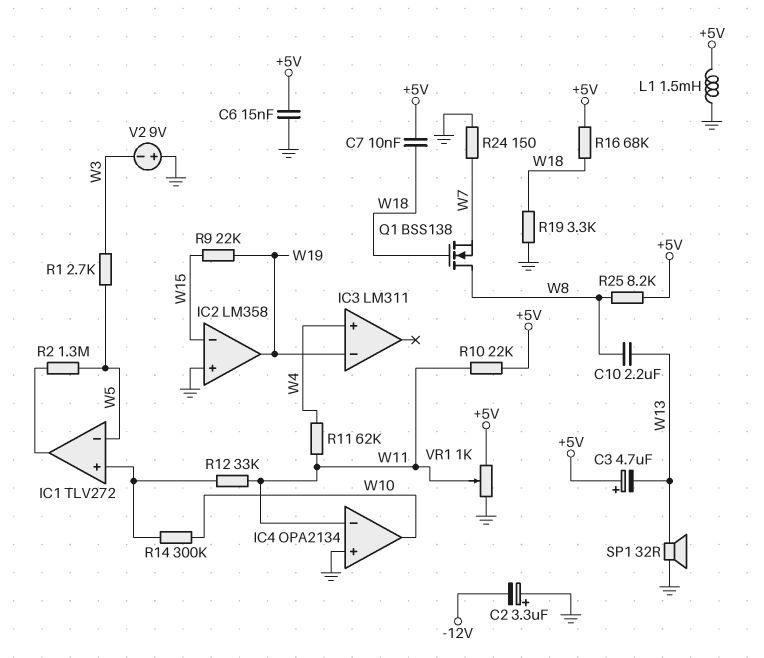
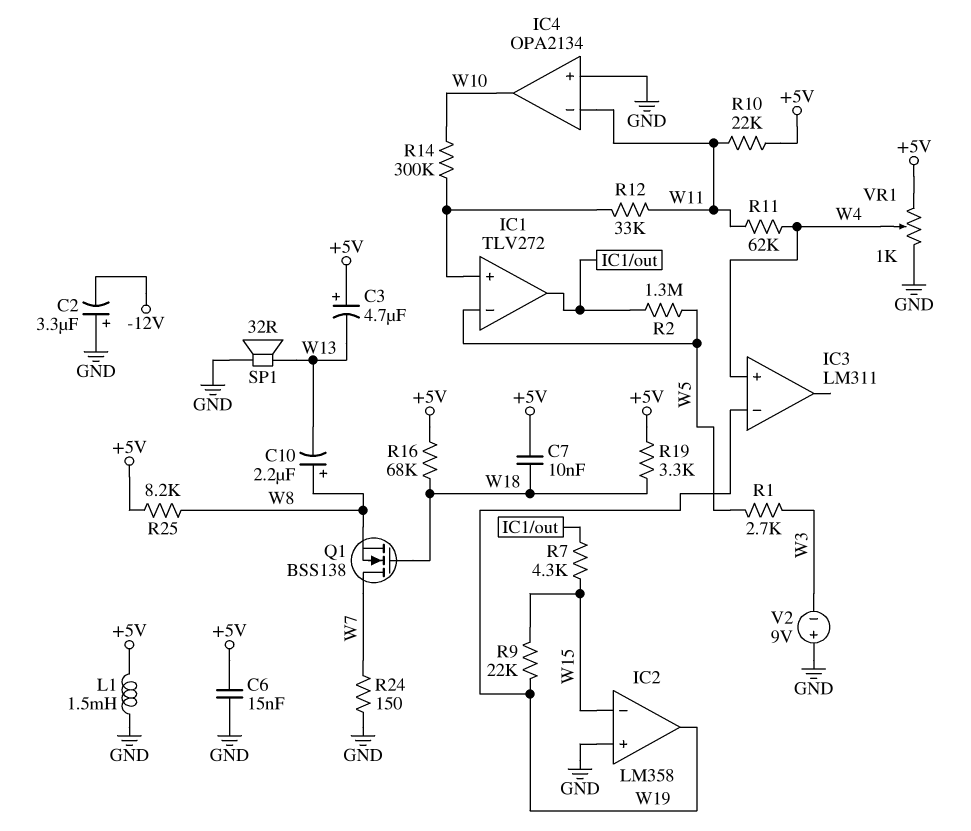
C10: 2.2uF (W8, W13) -> 2.2uF (plus W8, minus W13)
Q1: NMOS BSS138 (G W18, D W8, S W7) -> NMOS BSS138 (G W18, D W7, S W8)
R7: none -> 4.3k (IC1/out, W15)
R19: 3.3k (GND, W18) -> 3.3k (+5V, W18)
VR1: 1k (+5V, GND, wiper W11) -> 1k (+5V, GND, wiper W4)

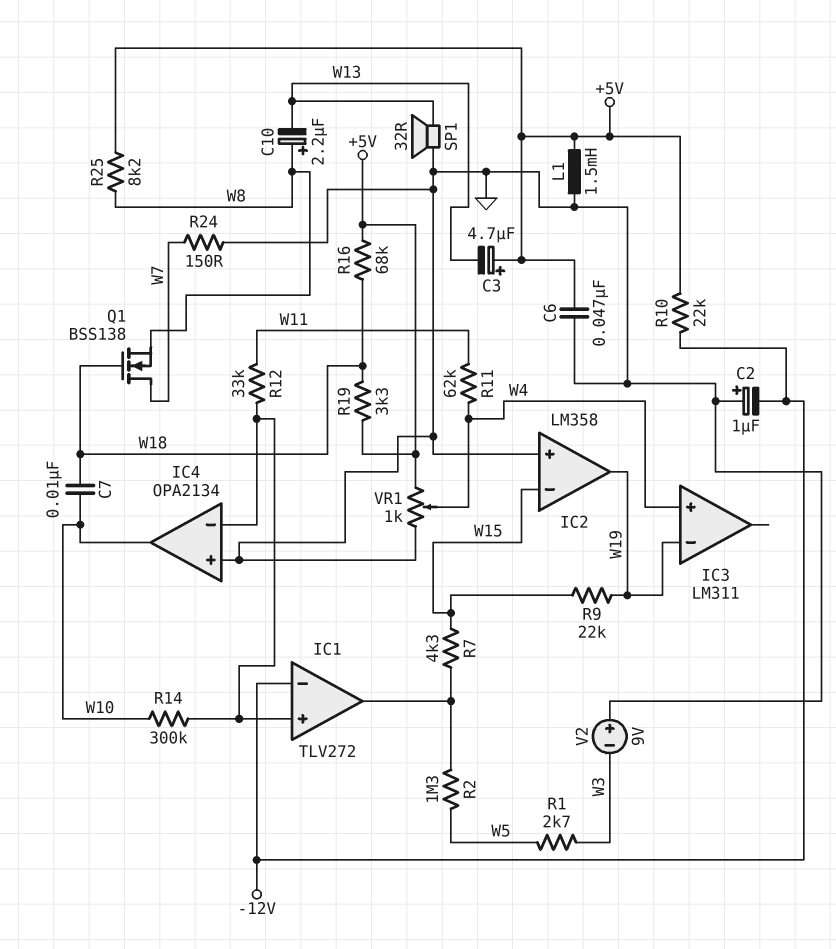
C2: 3.3uF (plus GND, minus -12V) -> 1uF (plus GND, minus -12V)
C6: 15nF (+5V, GND) -> 47nF (+5V, GND)
C7: 10nF (+5V, W18) -> 10nF (W10, W18)
IC1 pin in-: W5 -> -12V
IC4 pin in-: W11 -> IC1/in+
R10: 22k (+5V, W11) -> 22k (+5V, -12V)

